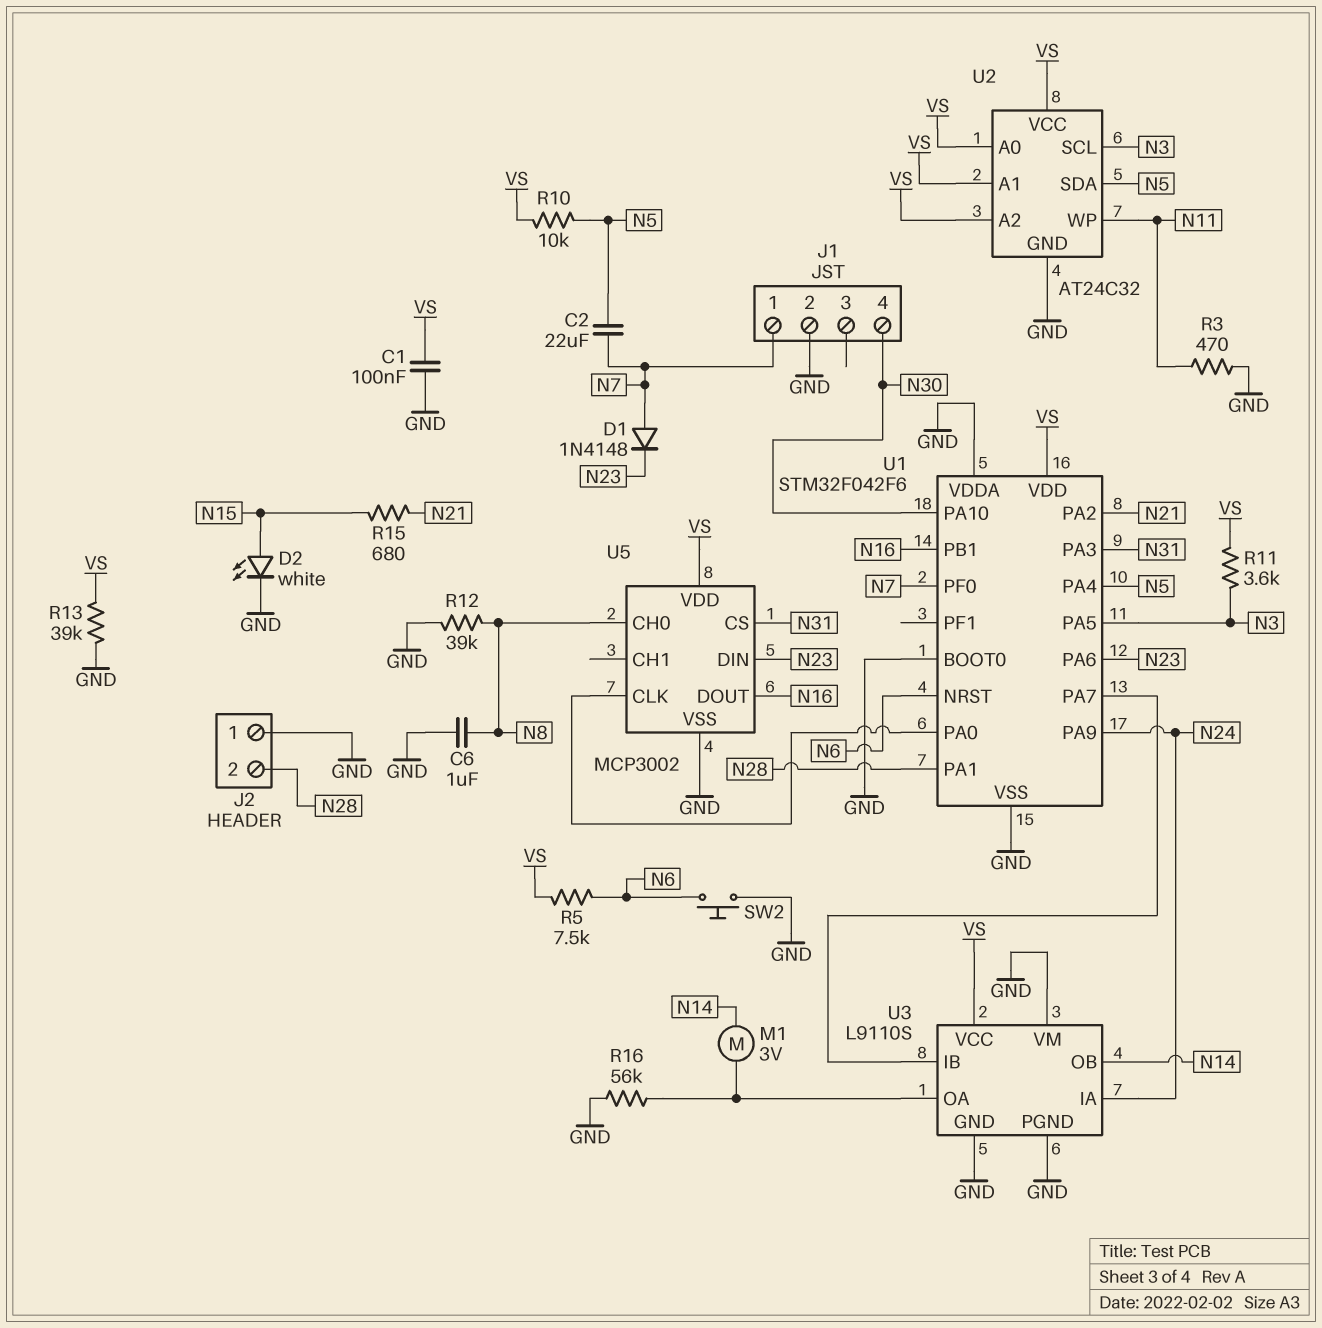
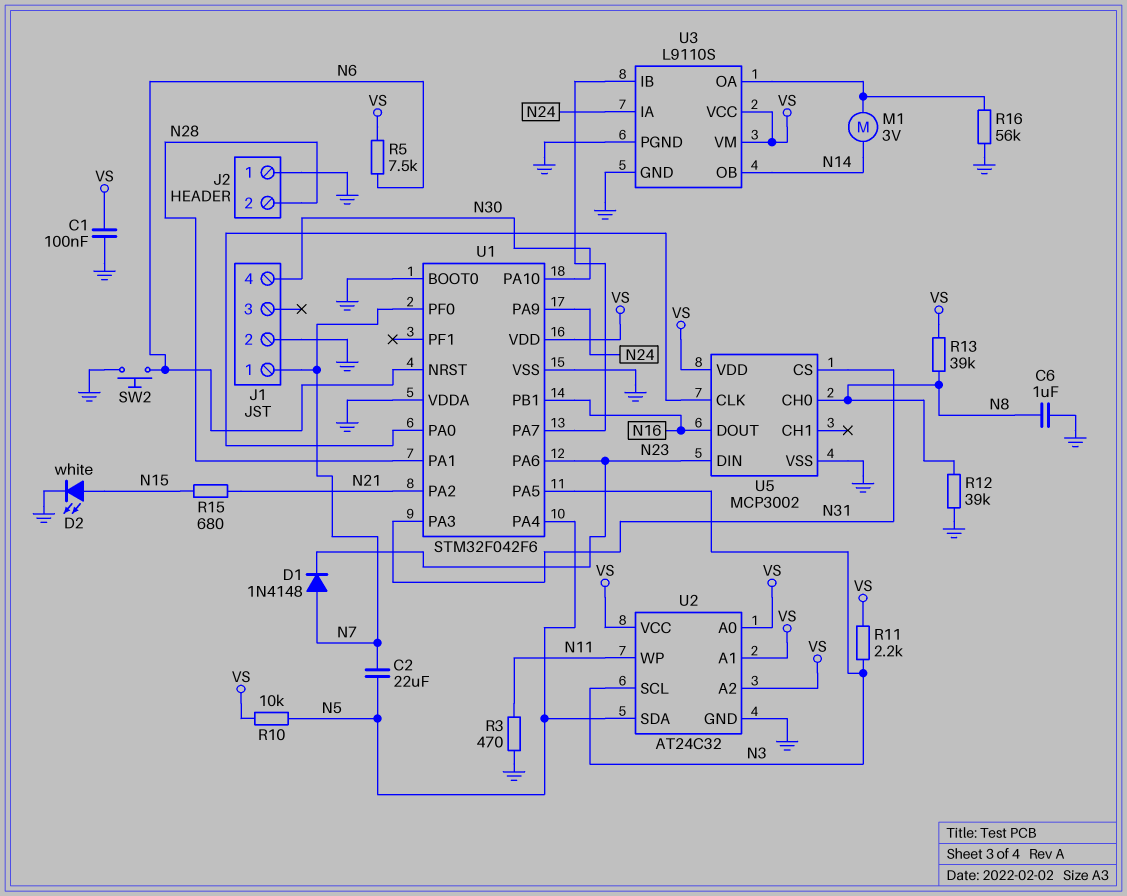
R11: 3.6k (N3, VS) -> 2.2k (N3, VS)
R13: 39k (GND, VS) -> 39k (N8, VS)
U3 pin VM: GND -> VS

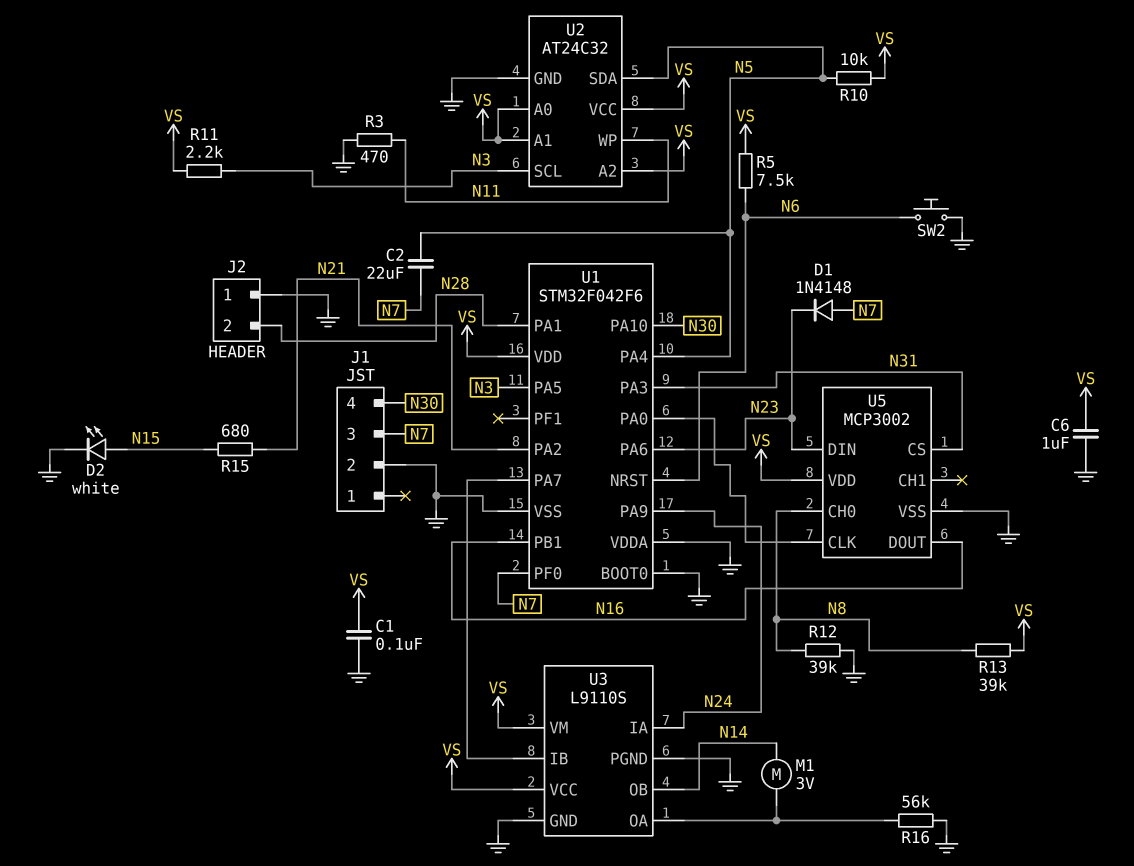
C6: 1uF (GND, N8) -> 1uF (GND, VS)
J1 pin 1: N7 -> none
J1 pin 3: none -> N7

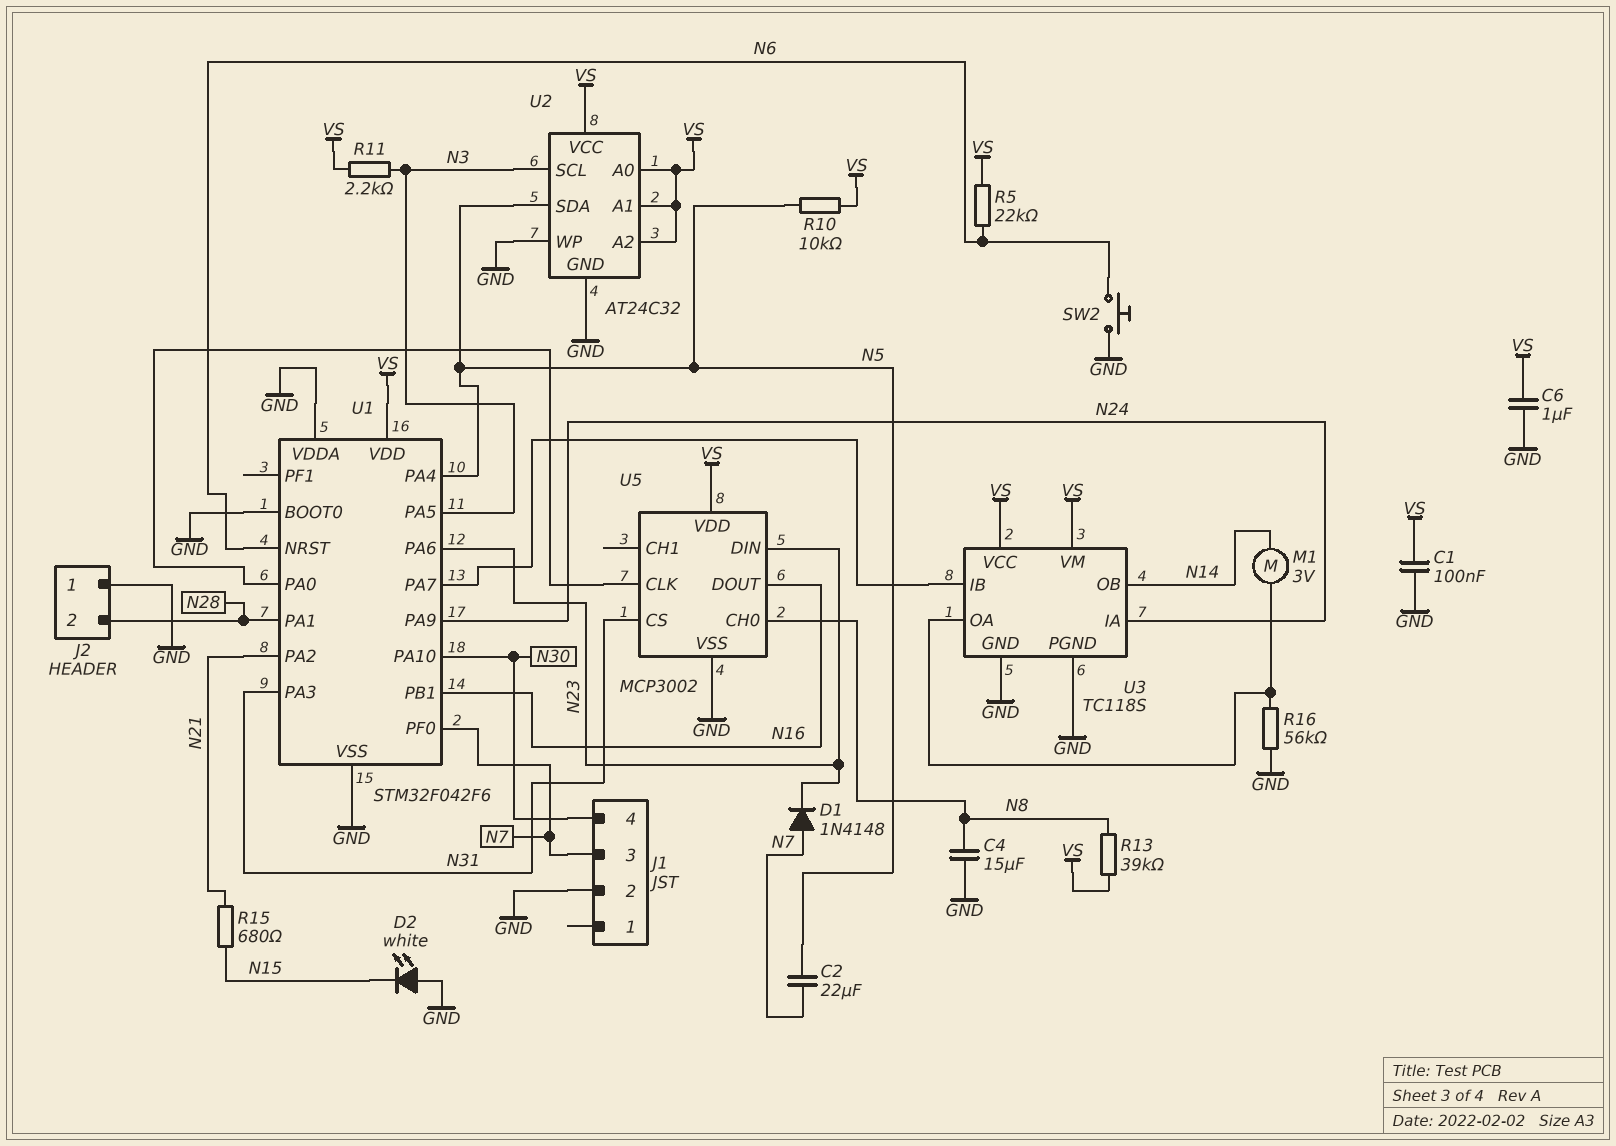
C4: none -> 15uF (GND, N8)
D2: LED white (A N15, K GND) -> LED white (A GND, K N15)
R3: 470 (GND, N11) -> none
R5: 7.5k (N6, VS) -> 22k (N6, VS)
R12: 39k (GND, N8) -> none
U2 pin WP: N11 -> GND
U3: L9110S -> TC118S

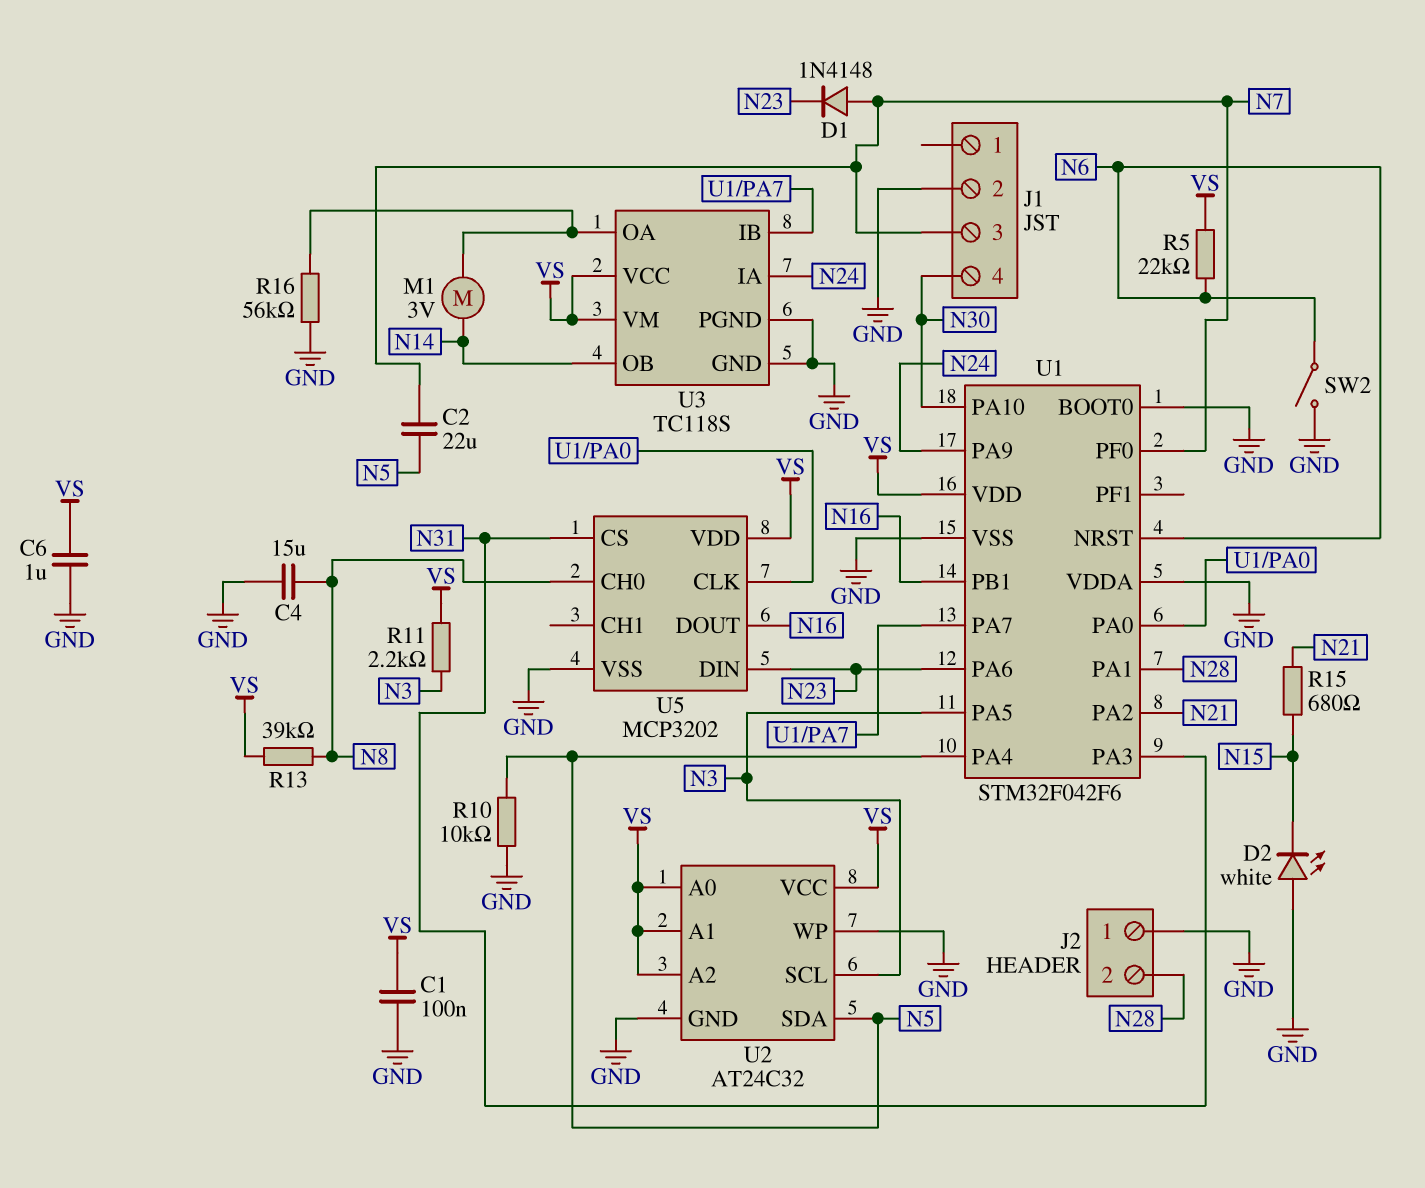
R10: 10k (N5, VS) -> 10k (GND, N5)
SW2: button (GND, N6) -> switch (GND, N6)
U5: MCP3002 -> MCP3202

